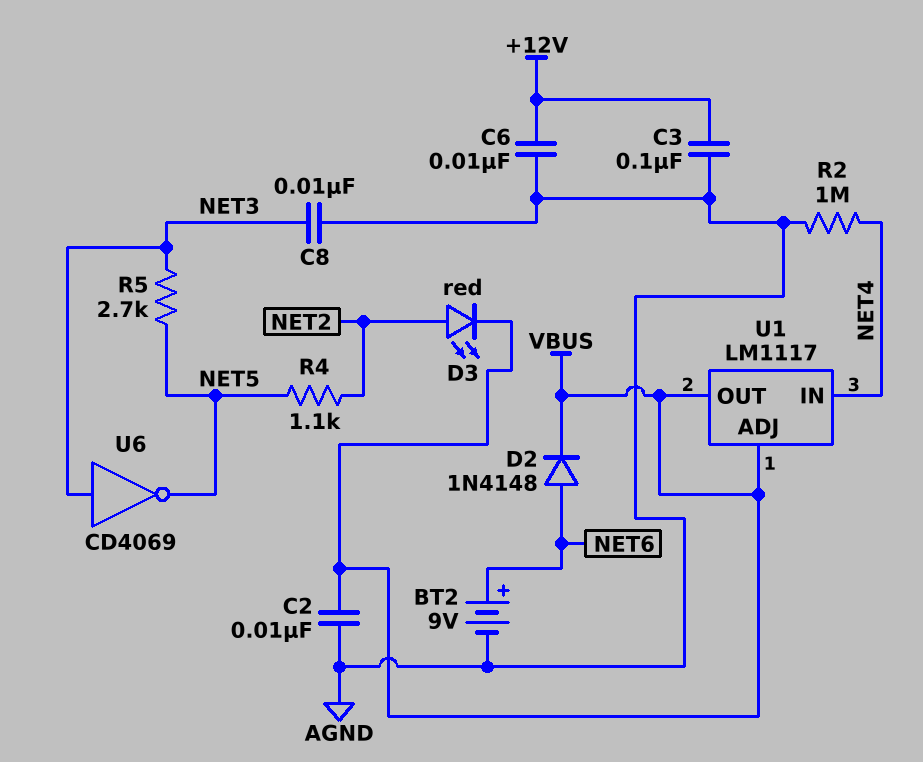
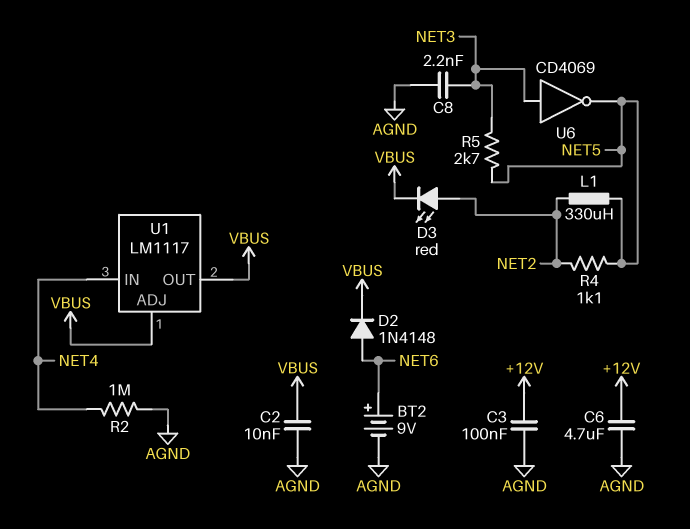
C6: 10nF (+12V, AGND) -> 4.7uF (+12V, AGND)
C8: 10nF (AGND, NET3) -> 2.2nF (AGND, NET3)
L1: none -> 330uH (NET2, NET5)

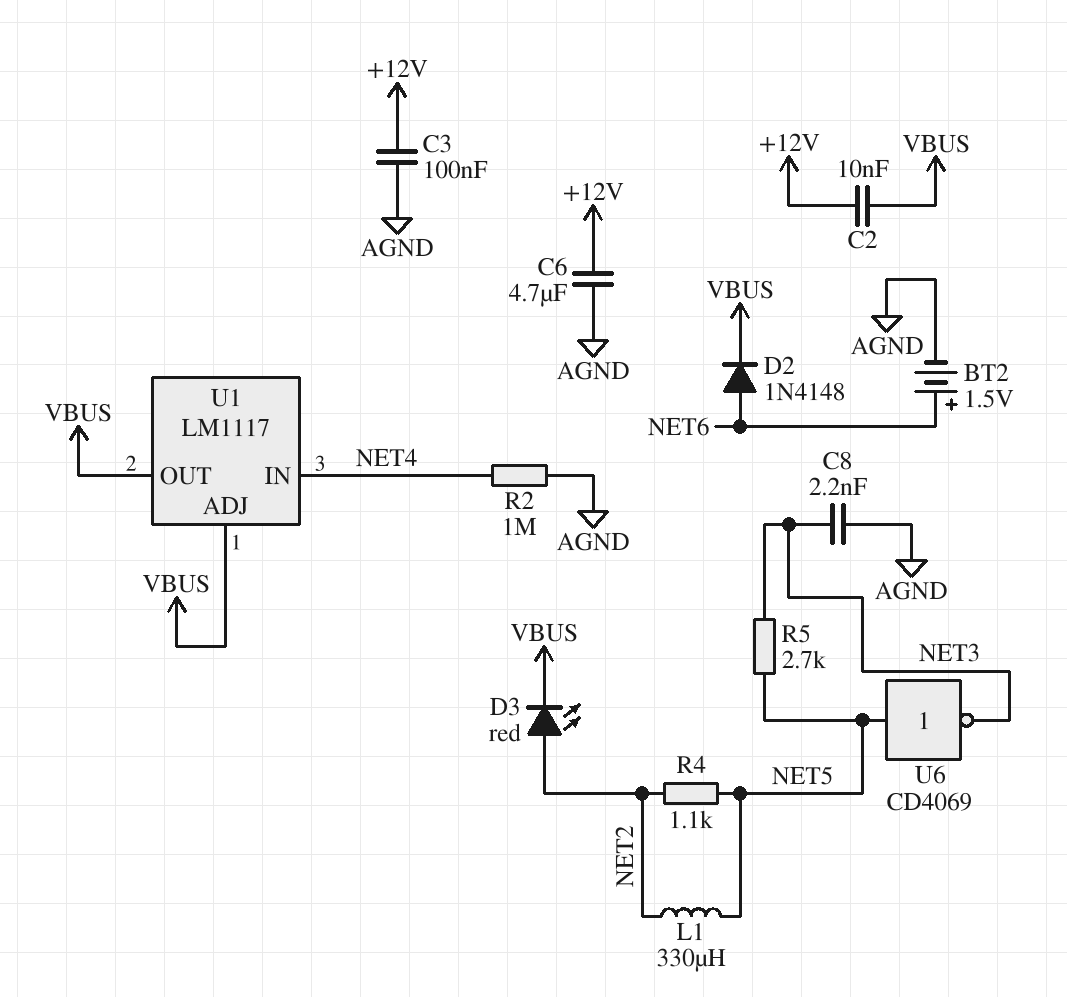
BT2: 9V (plus NET6, minus AGND) -> 1.5V (plus NET6, minus AGND)
C2: 10nF (AGND, VBUS) -> 10nF (+12V, VBUS)
U6: NOT CD4069 (in NET3, out NET5) -> NOT CD4069 (in NET5, out NET3)

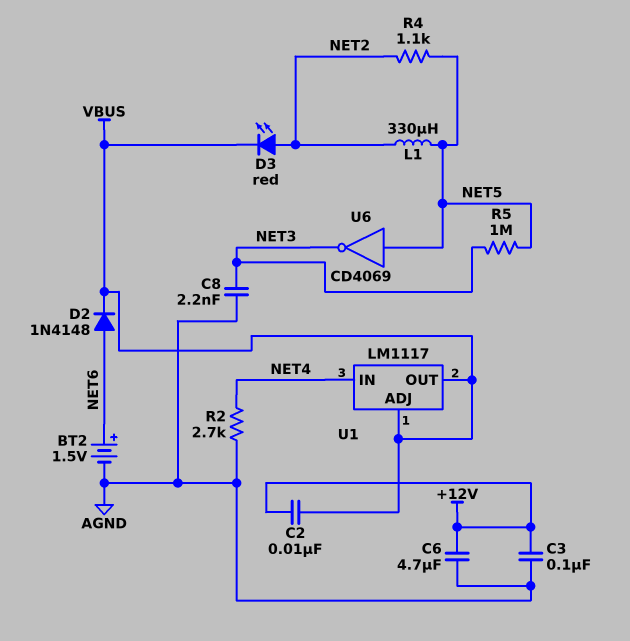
R2: 1M (AGND, NET4) -> 2.7k (AGND, NET4)
R5: 2.7k (NET3, NET5) -> 1M (NET3, NET5)

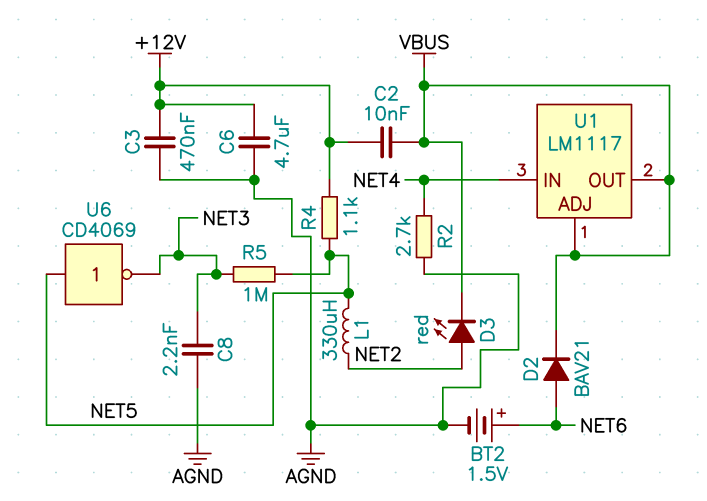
C3: 100nF (+12V, AGND) -> 470nF (+12V, AGND)
D2: diode 1N4148 (A NET6, K VBUS) -> diode BAV21 (A NET6, K VBUS)
R4: 1.1k (NET2, NET5) -> 1.1k (+12V, NET5)

